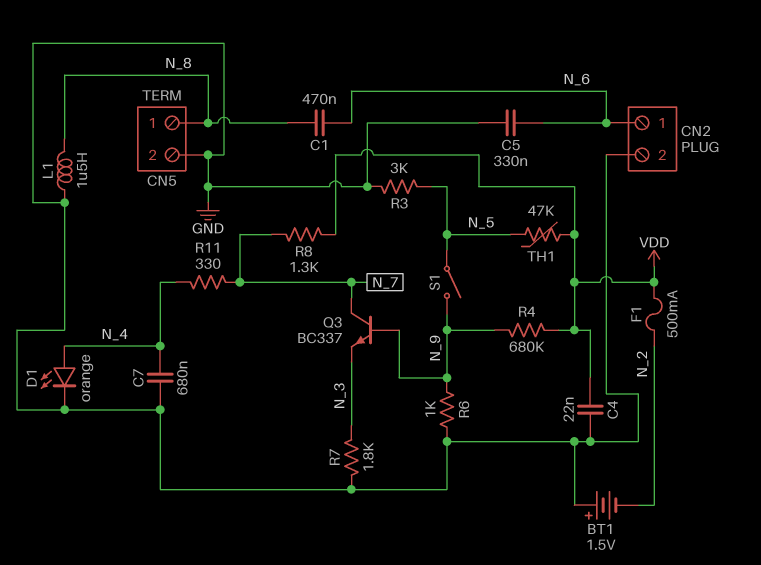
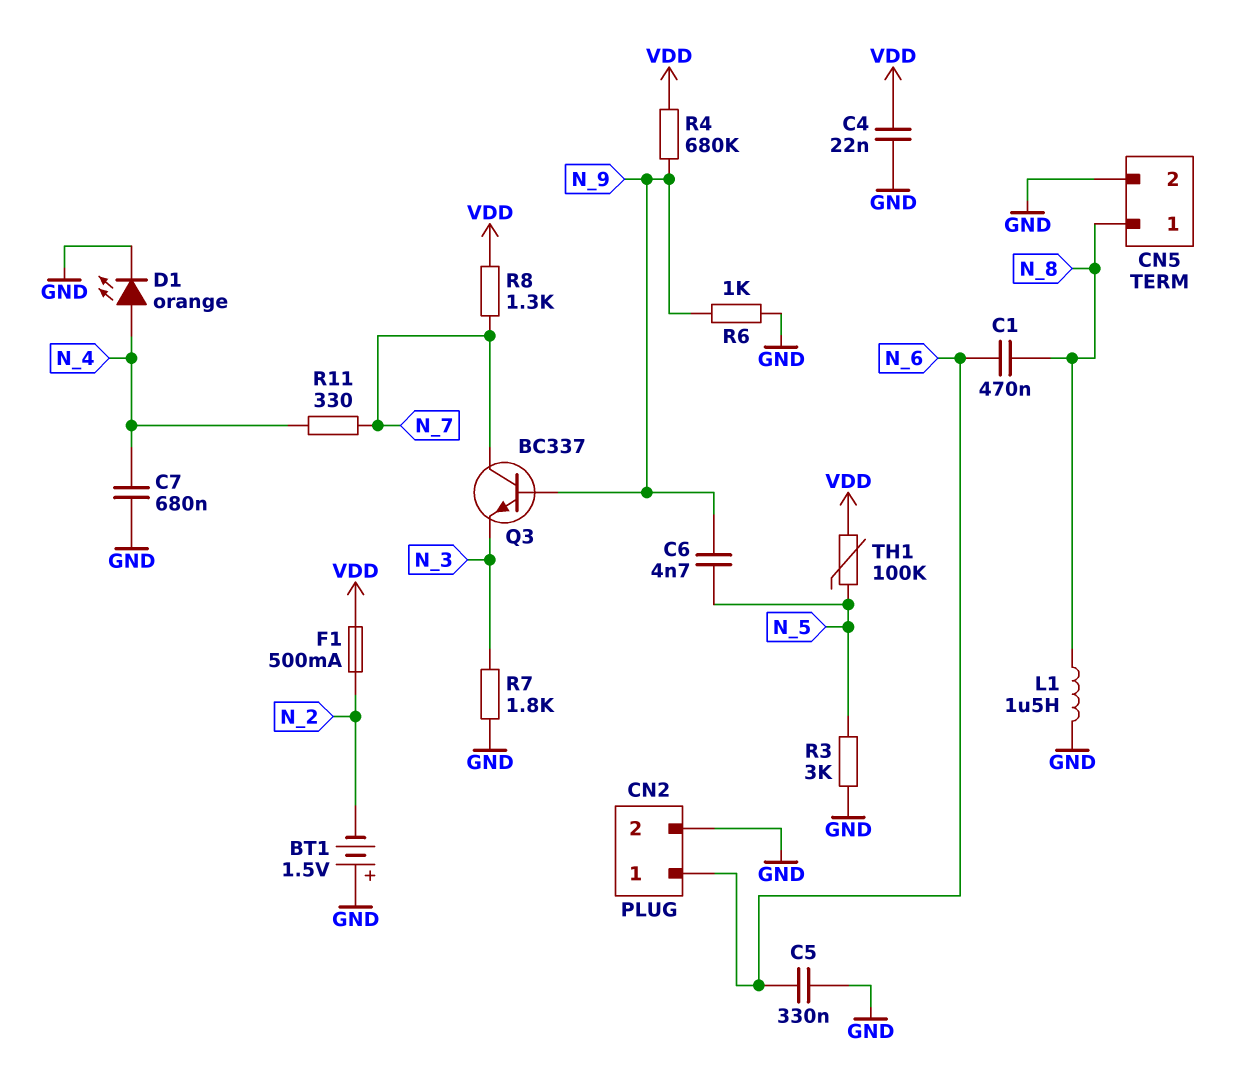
C6: none -> 4.7nF (N_5, N_9)
S1: switch (N_5, N_9) -> none
TH1: 47k (N_5, VDD) -> 100k (N_5, VDD)

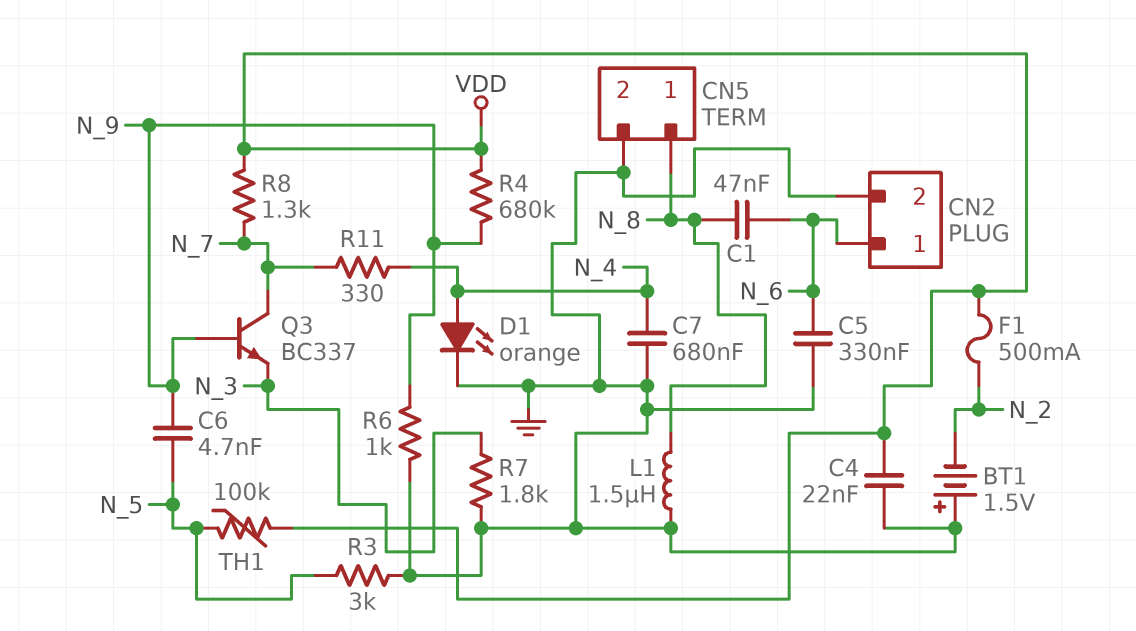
C1: 470nF (N_6, N_8) -> 47nF (N_6, N_8)

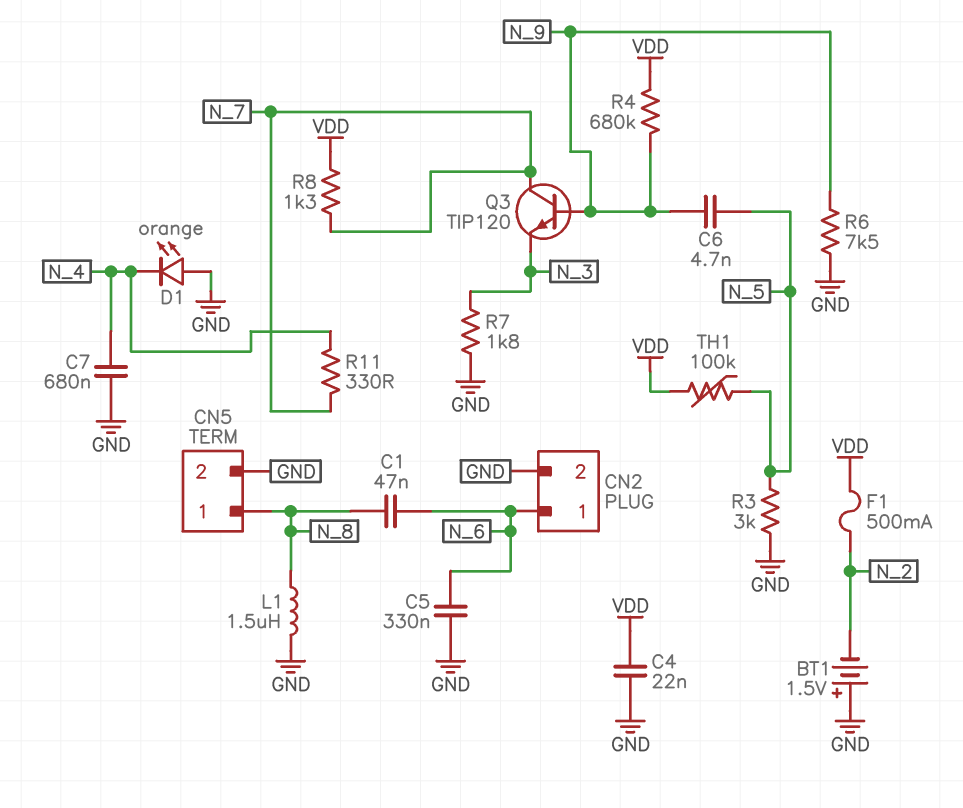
D1: LED orange (A N_4, K GND) -> LED orange (A GND, K N_4)
Q3: NPN BC337 (B N_9, C N_7, E N_3) -> NPN TIP120 (B N_9, C N_7, E N_3)
R6: 1k (GND, N_9) -> 7.5k (GND, N_9)

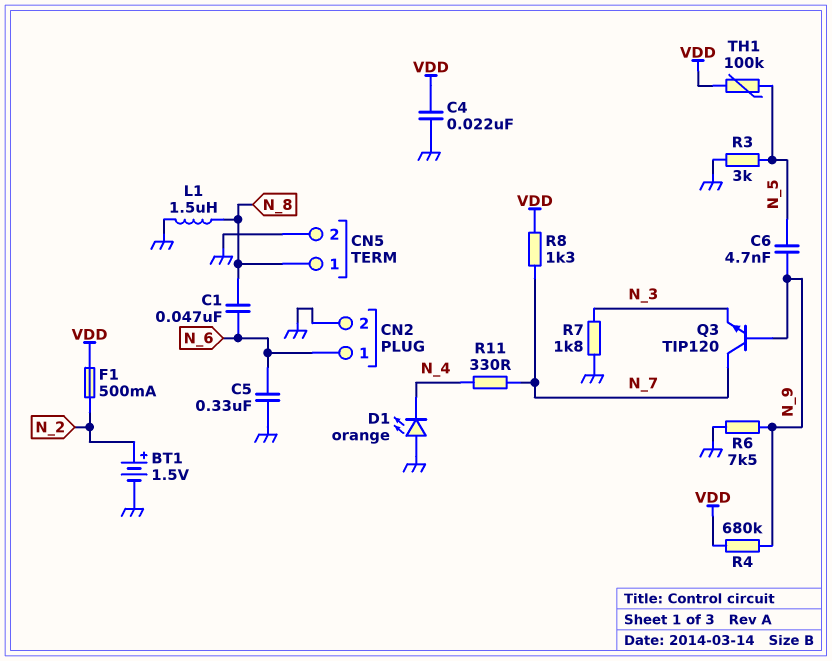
BT1: 1.5V (plus GND, minus N_2) -> 1.5V (plus N_2, minus GND)
C7: 680nF (GND, N_4) -> none

